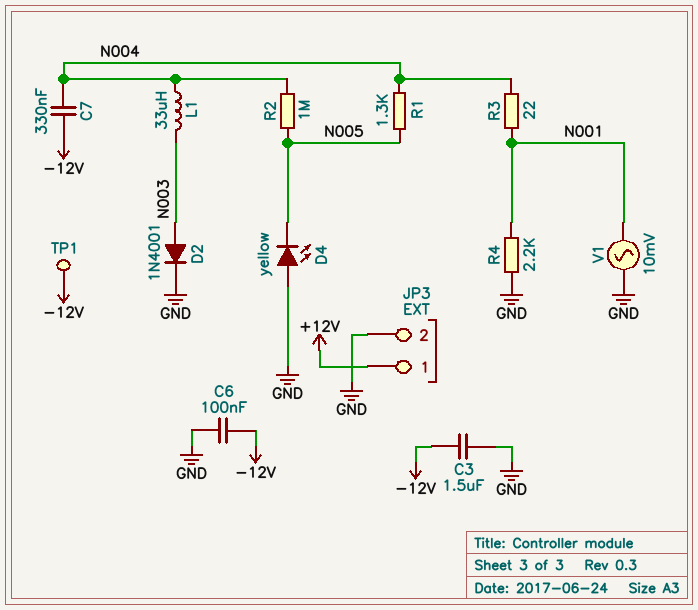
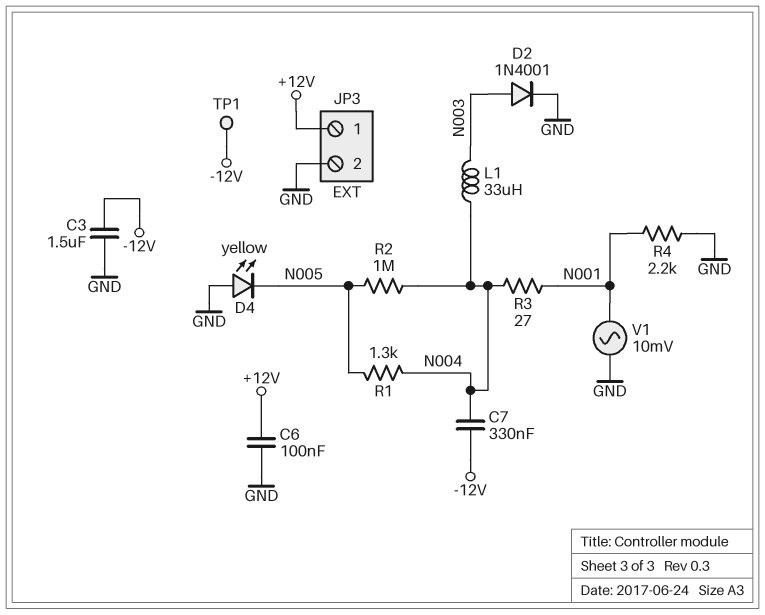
C6: 100nF (-12V, GND) -> 100nF (+12V, GND)
R3: 22 (N001, N004) -> 27 (N001, N004)

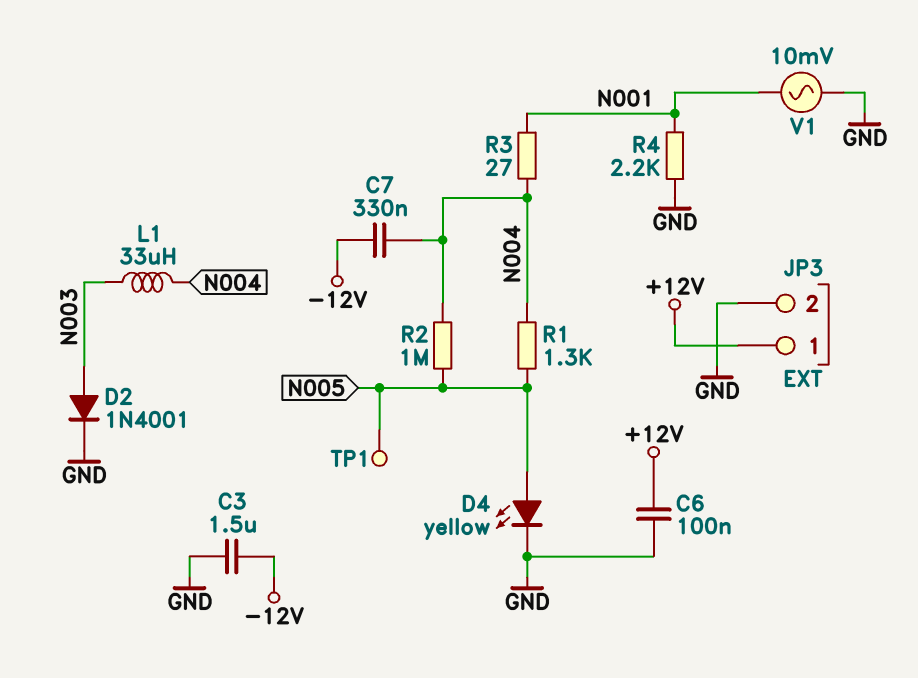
D4: LED yellow (A GND, K N005) -> LED yellow (A N005, K GND)
TP1: test point (-12V) -> test point (N005)

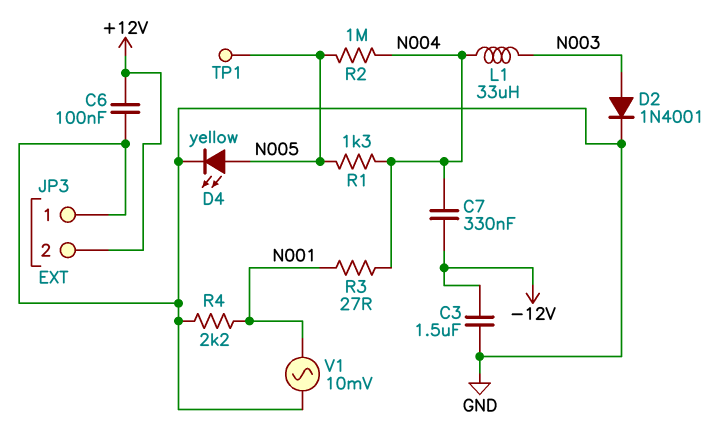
JP3 pin 1: +12V -> GND
JP3 pin 2: GND -> +12V

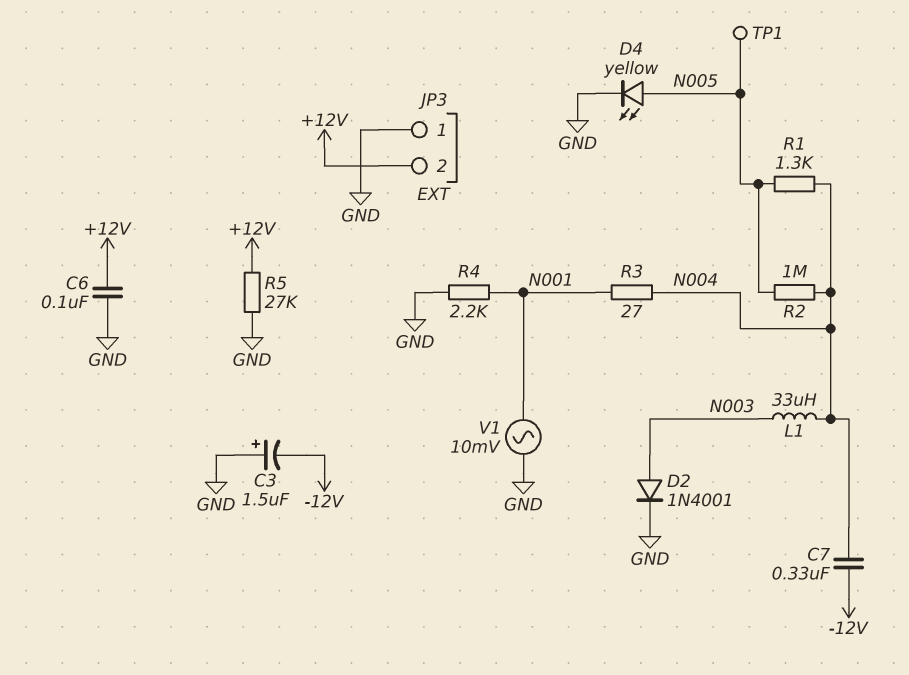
C3: 1.5uF (-12V, GND) -> 1.5uF (plus GND, minus -12V)
R5: none -> 27k (+12V, GND)

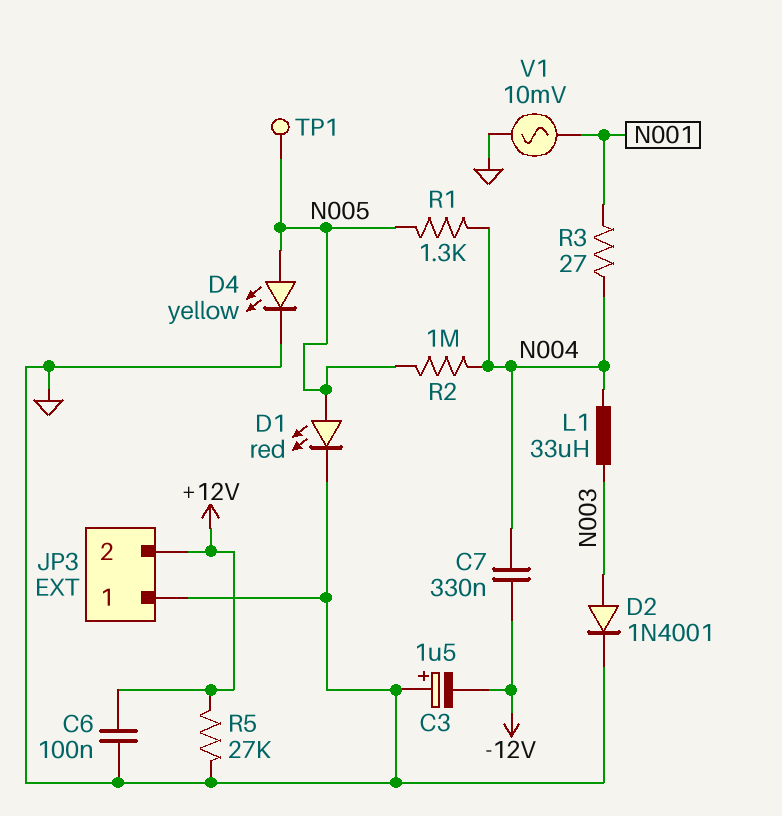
D1: none -> LED red (A N005, K GND)
R4: 2.2k (GND, N001) -> none

